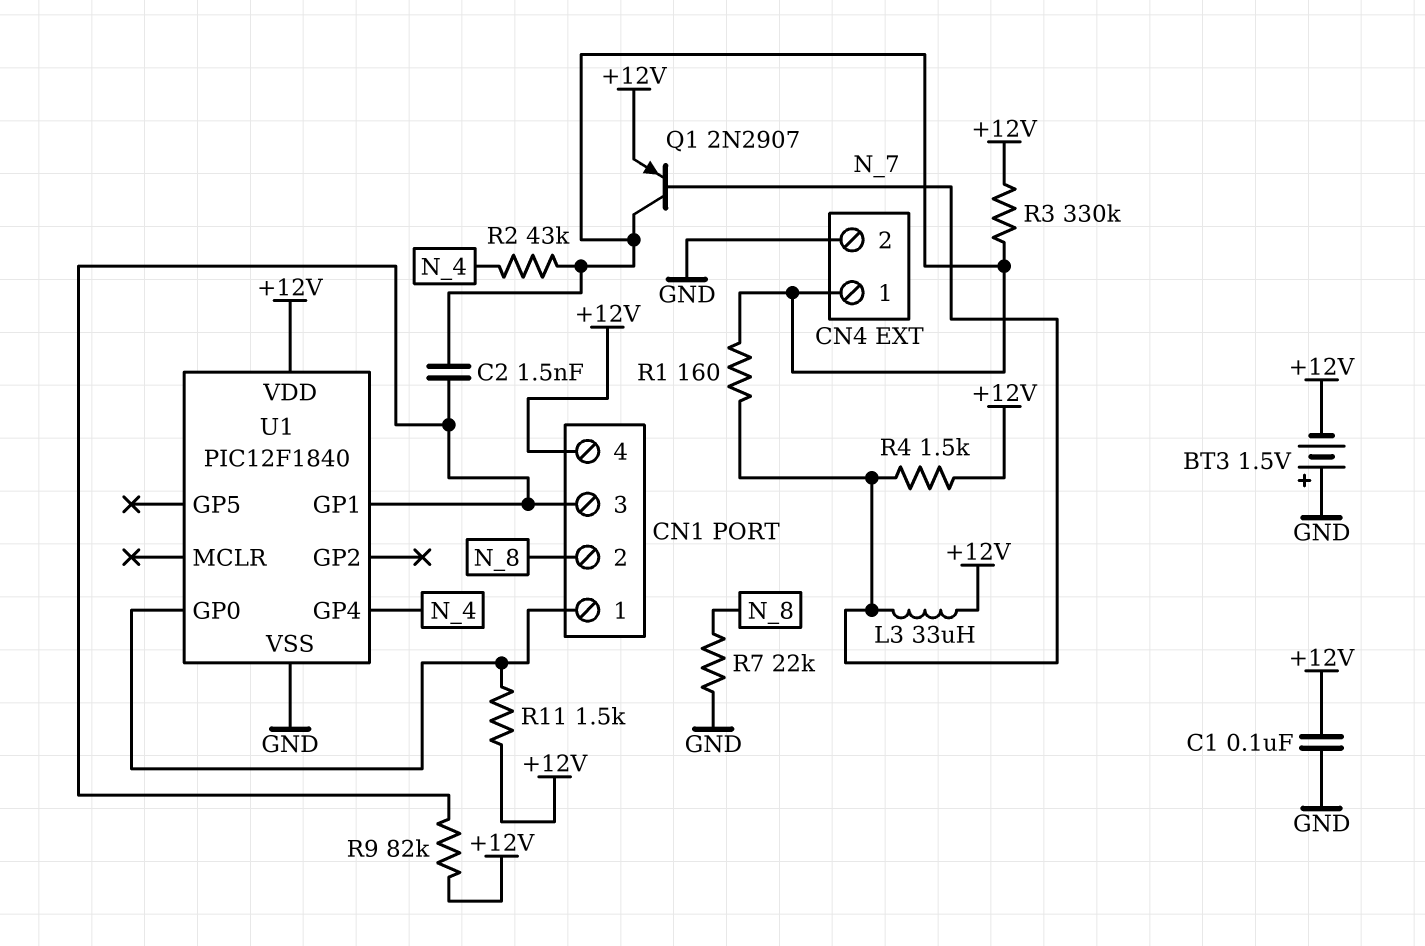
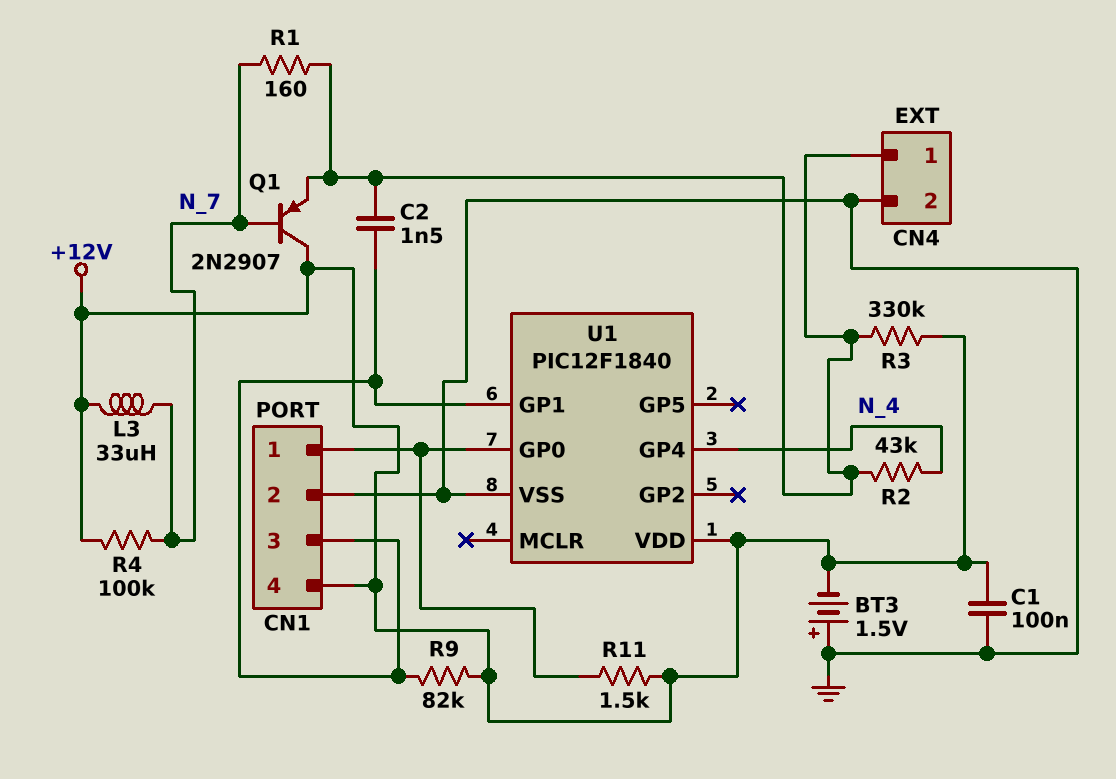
CN1 pin 2: N_8 -> GND
Q1: PNP 2N2907 (B N_7, C CN4/1, E +12V) -> PNP 2N2907 (B N_7, C +12V, E CN4/1)
R4: 1.5k (+12V, N_7) -> 100k (+12V, N_7)
R7: 22k (GND, N_8) -> none

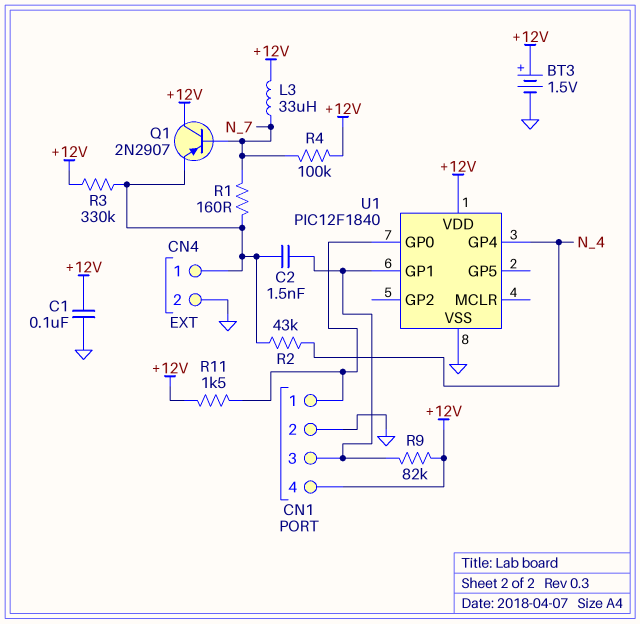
BT3: 1.5V (plus GND, minus +12V) -> 1.5V (plus +12V, minus GND)

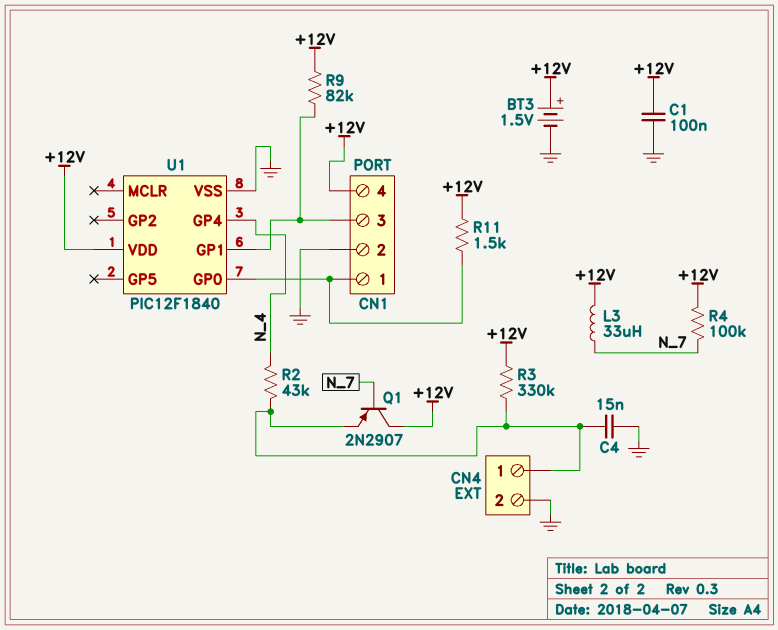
C2: 1.5nF (CN1/3, CN4/1) -> none
C4: none -> 15nF (CN4/1, GND)
R1: 160 (CN4/1, N_7) -> none

